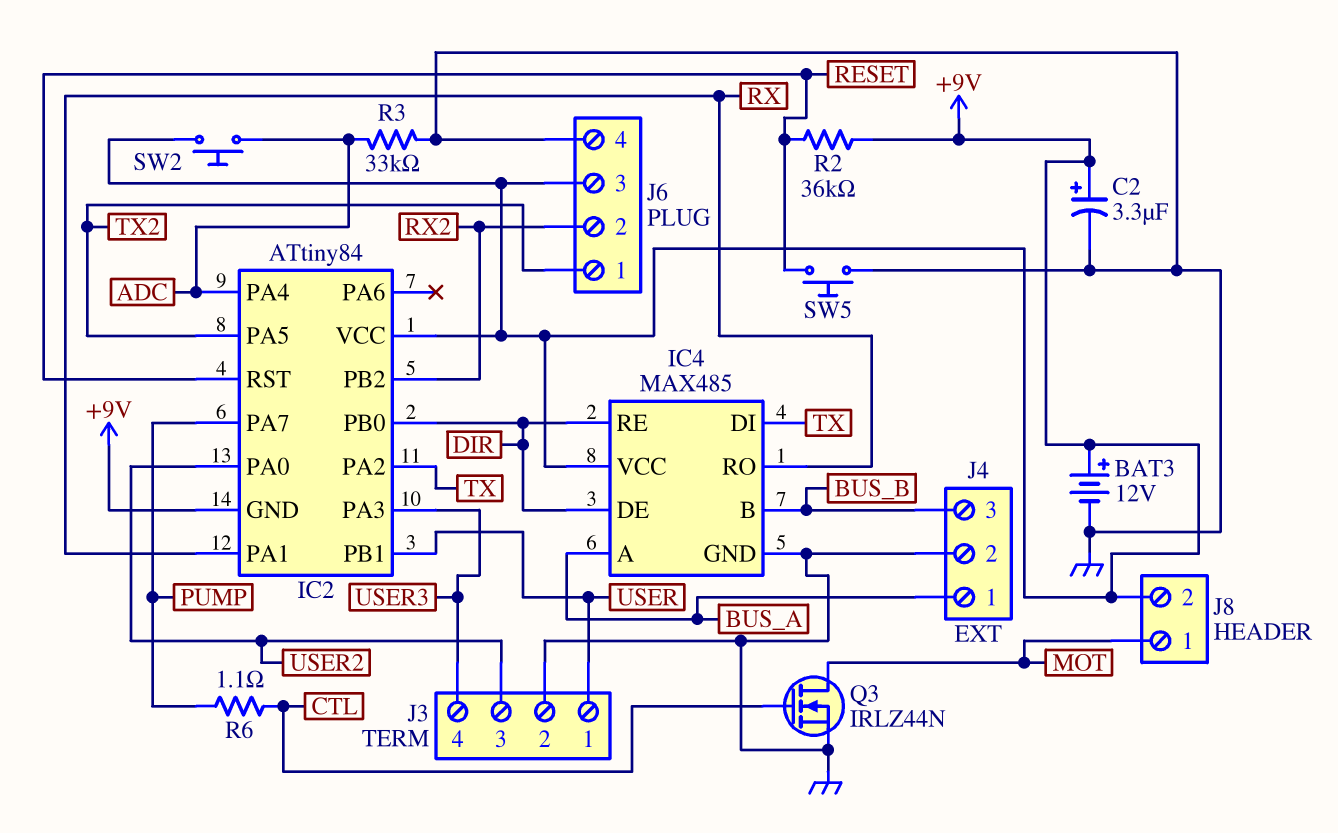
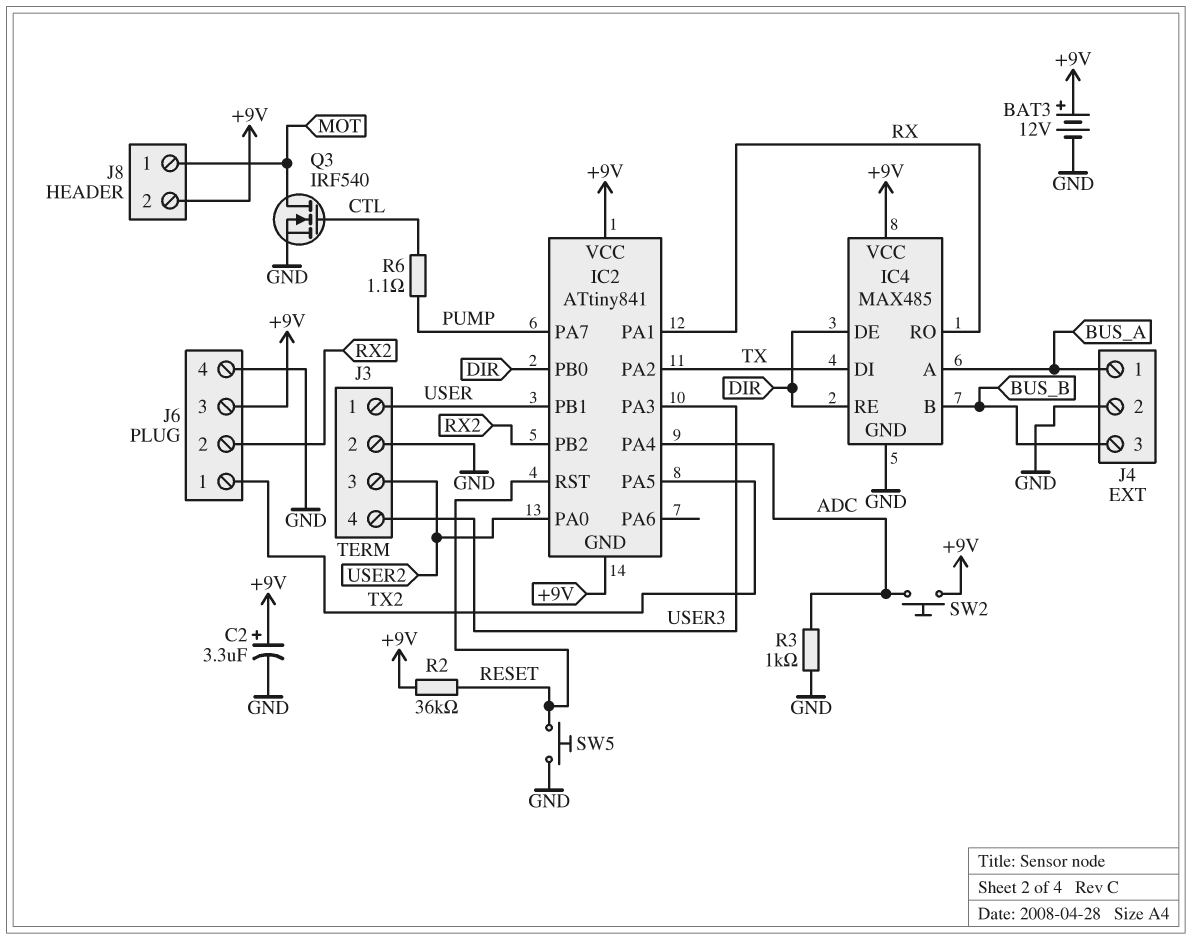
IC2: ATtiny84 -> ATtiny841
Q3: NMOS IRLZ44N (G CTL, D MOT, S GND) -> NMOS IRF540 (G CTL, D MOT, S GND)
R3: 33k (ADC, GND) -> 1k (ADC, GND)

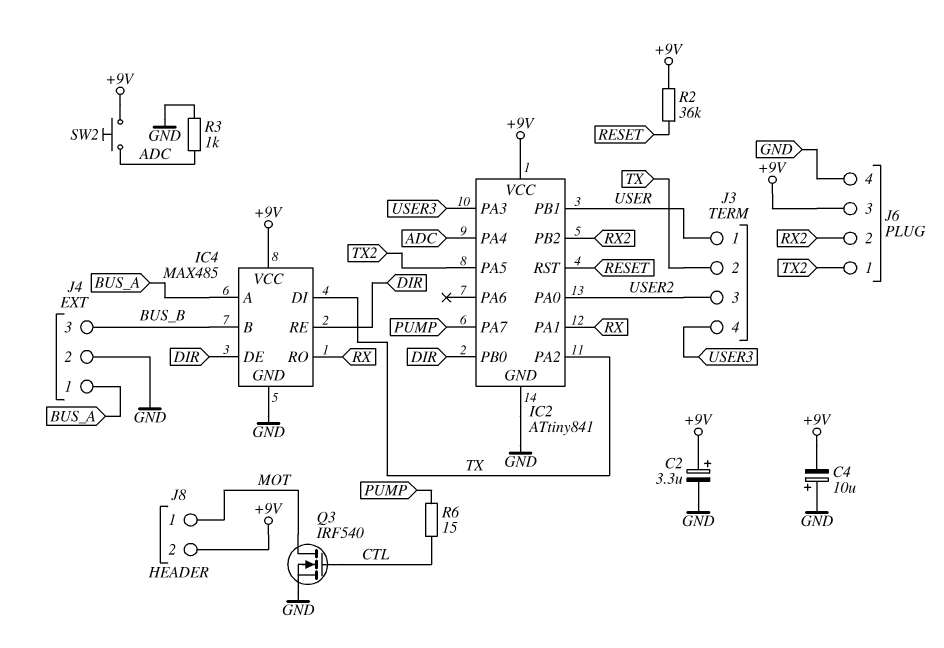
BAT3: 12V (plus +9V, minus GND) -> none
C4: none -> 10uF (plus GND, minus +9V)
IC2 pin GND: +9V -> GND
J3 pin 2: GND -> TX
R6: 1.1 (CTL, PUMP) -> 15 (CTL, PUMP)
SW5: button (GND, RESET) -> none

